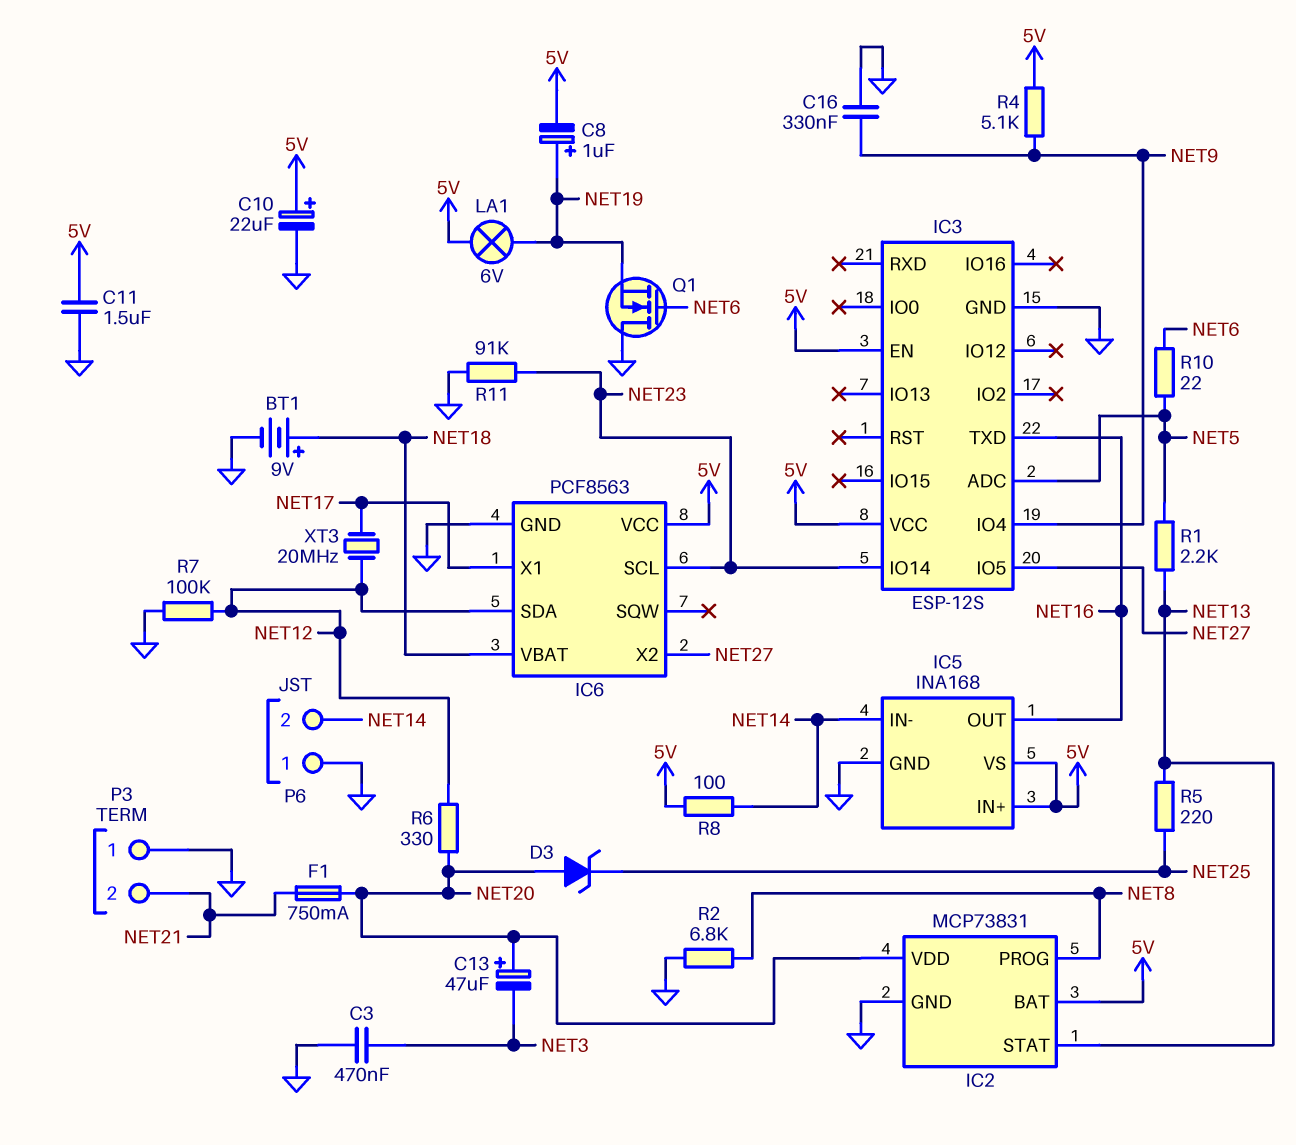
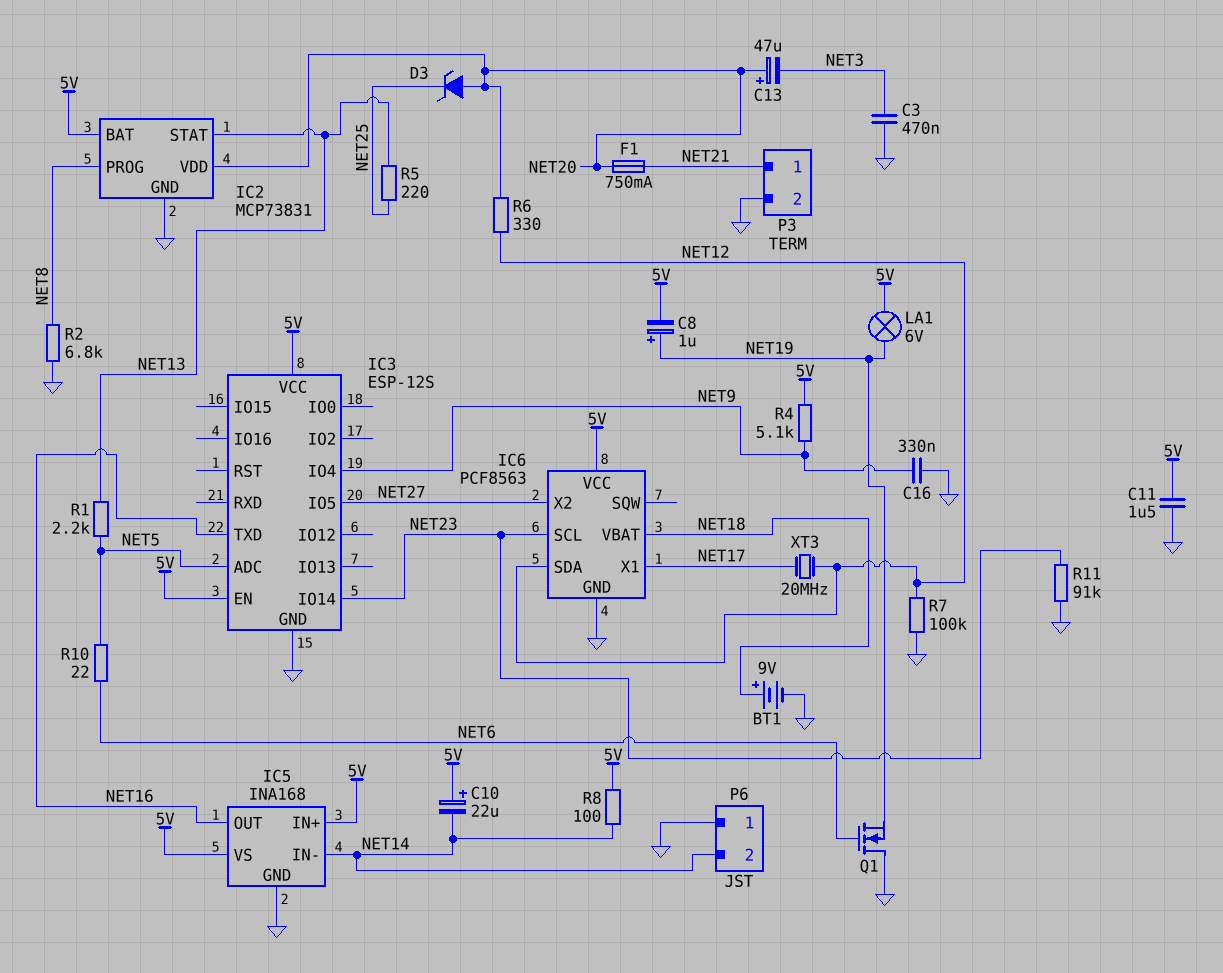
C10: 22uF (plus 5V, minus GND) -> 22uF (plus 5V, minus NET14)
P3 pin 1: GND -> NET21
P3 pin 2: NET21 -> GND

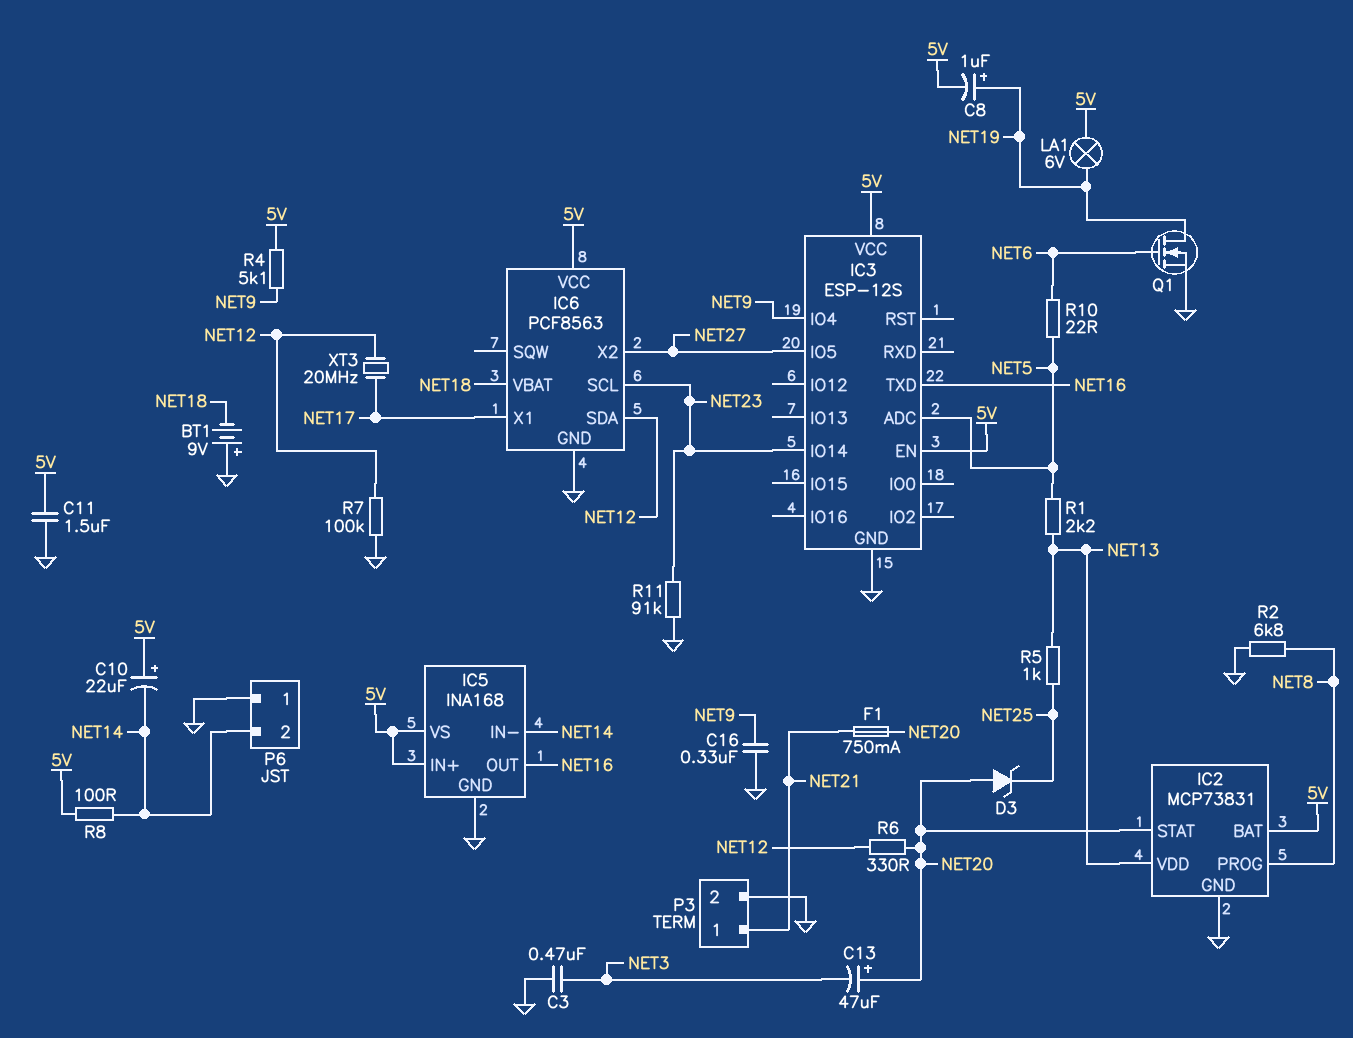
BT1: 9V (plus NET18, minus GND) -> 9V (plus GND, minus NET18)
IC2 pin STAT: NET13 -> NET20
IC2 pin VDD: NET20 -> NET13
Q1: NMOS (G NET6, D GND, S NET19) -> NMOS (G NET6, D NET19, S GND)
R5: 220 (NET13, NET25) -> 1k (NET13, NET25)

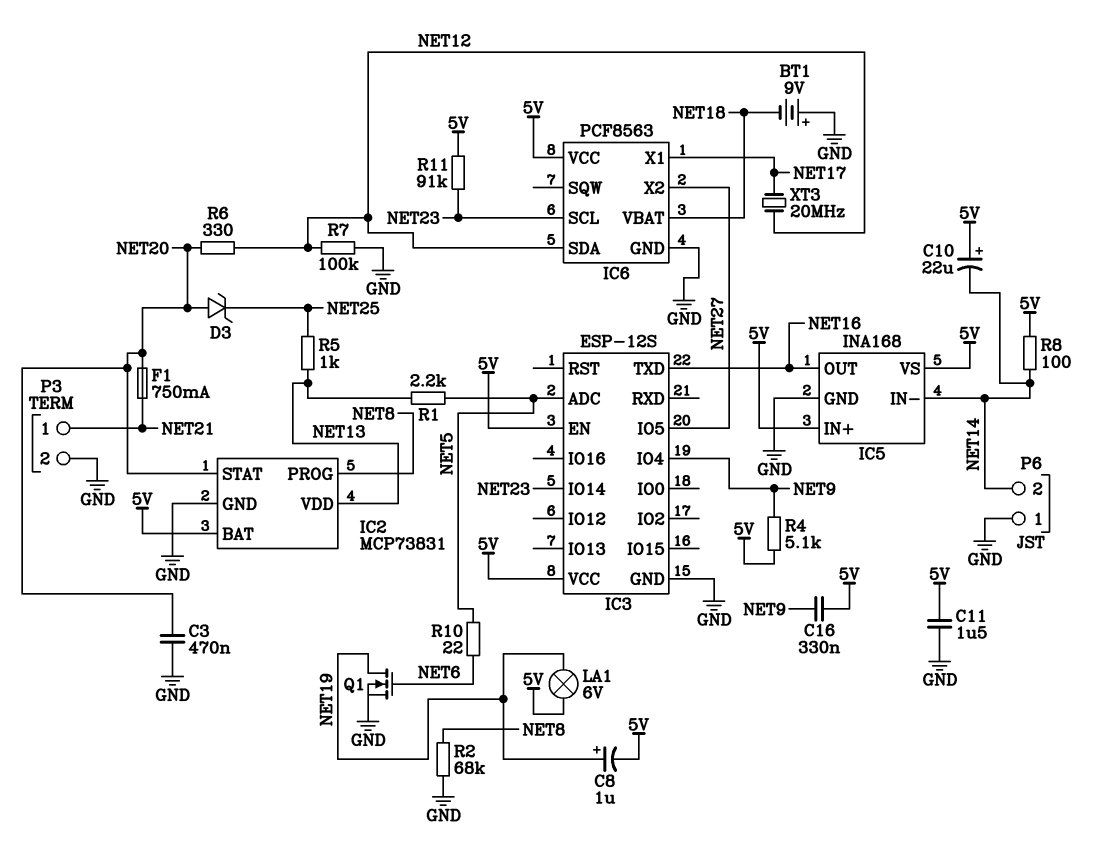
C3: 470nF (GND, NET3) -> 470nF (GND, NET20)
C13: 47uF (plus NET20, minus NET3) -> none
C16: 330nF (GND, NET9) -> 330nF (5V, NET9)
R2: 6.8k (GND, NET8) -> 68k (GND, NET8)
R11: 91k (GND, NET23) -> 91k (5V, NET23)

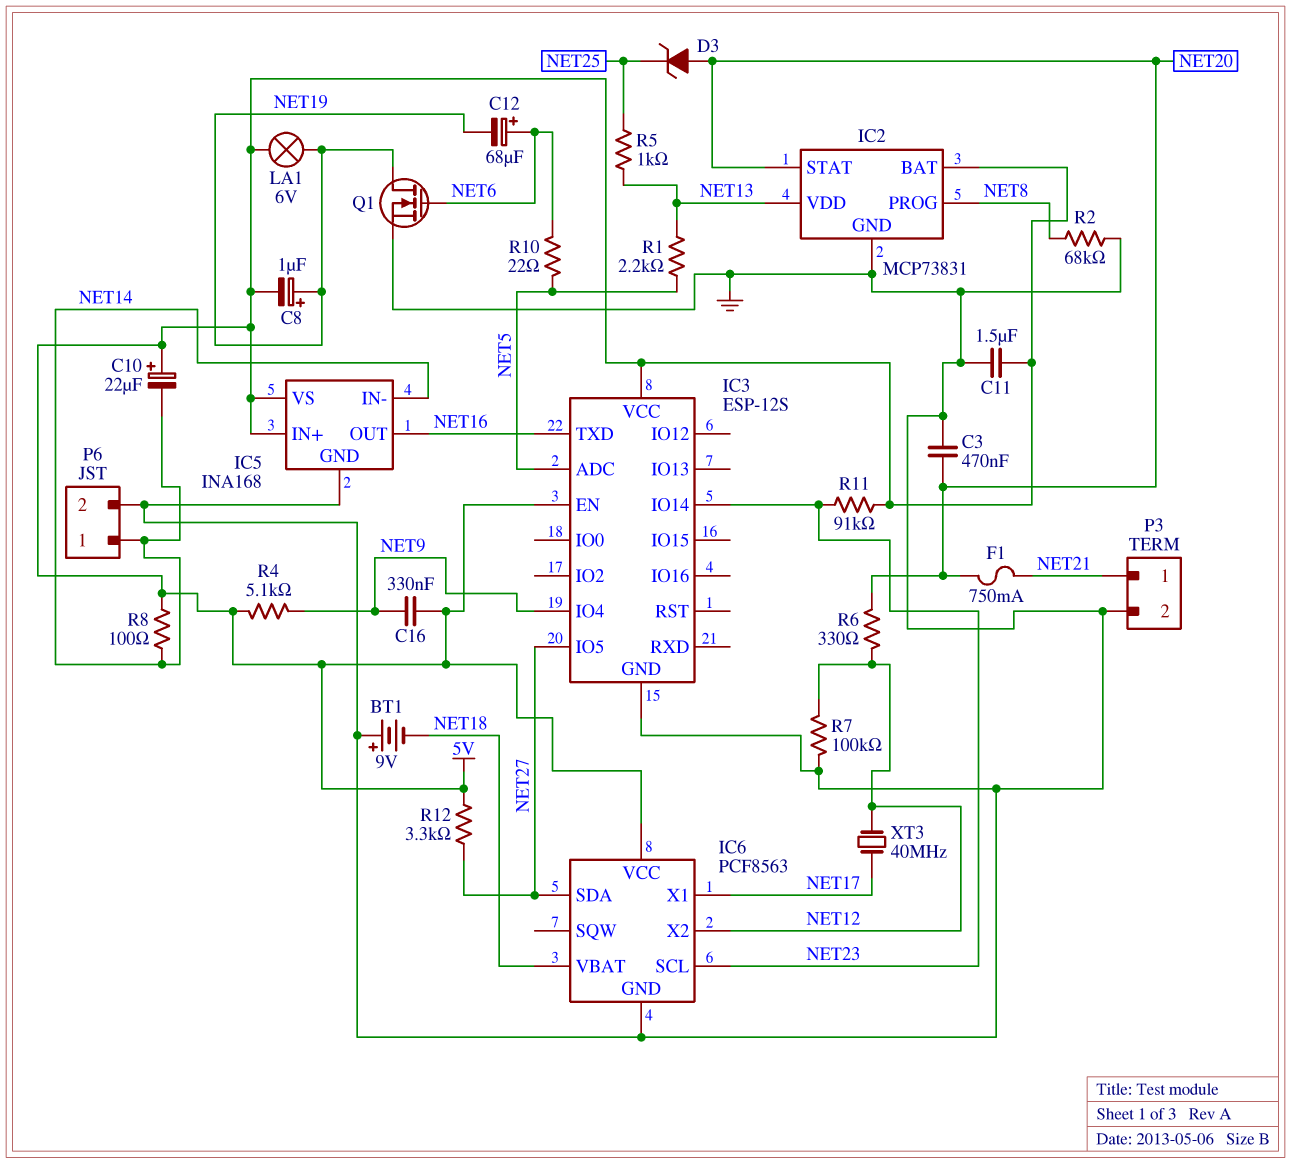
C12: none -> 68uF (plus NET6, minus NET19)
IC6 pin SDA: NET12 -> NET27
IC6 pin X2: NET27 -> NET12
P6 pin 1: GND -> NET14
P6 pin 2: NET14 -> GND
R12: none -> 3.3k (5V, NET27)
XT3: 20MHz (NET12, NET17) -> 40MHz (NET12, NET17)

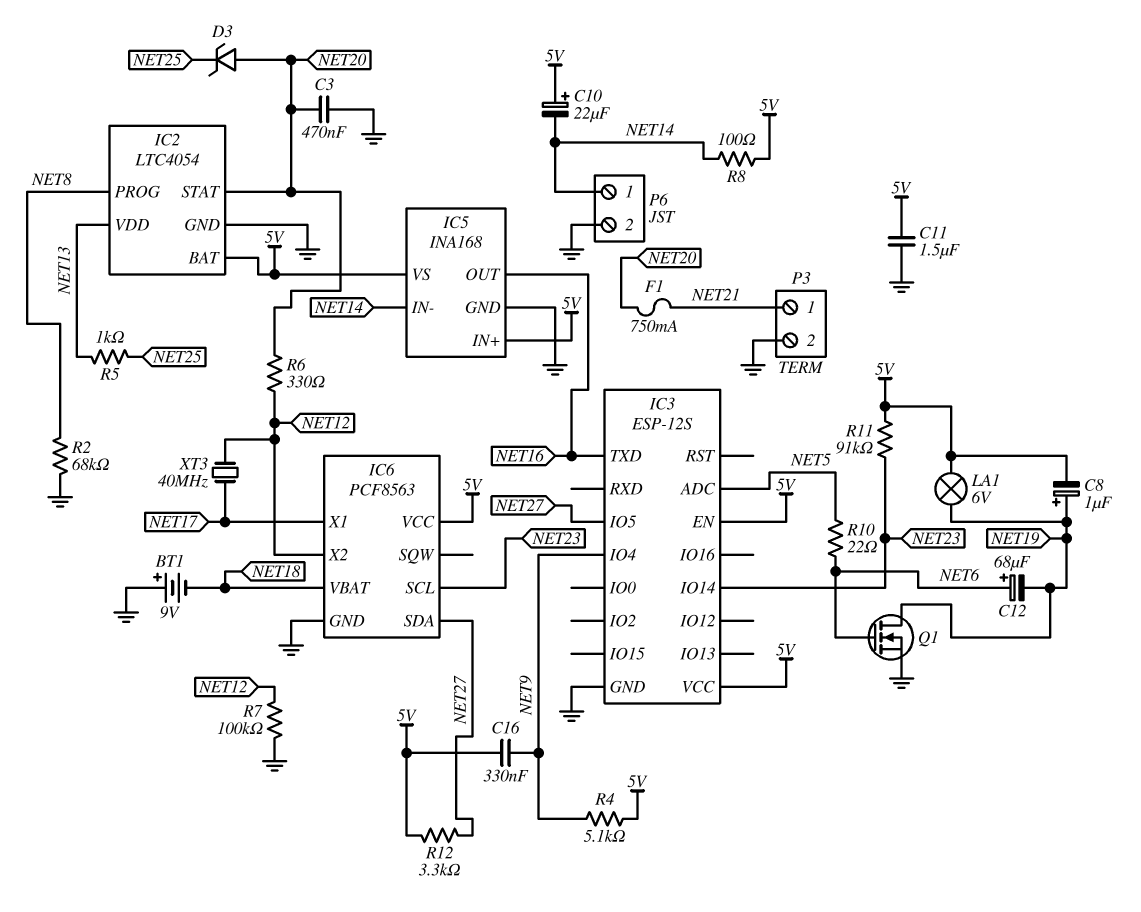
IC2: MCP73831 -> LTC4054
R1: 2.2k (NET5, NET13) -> none

